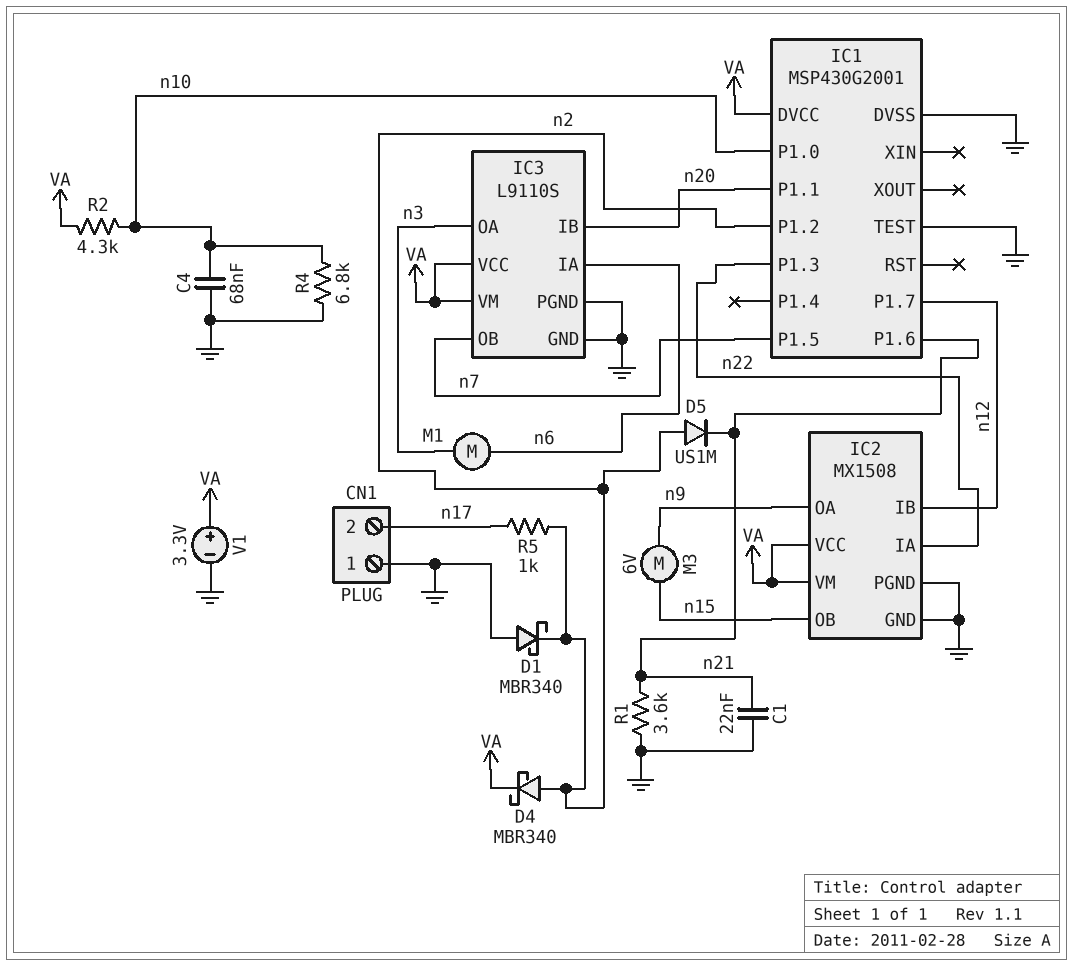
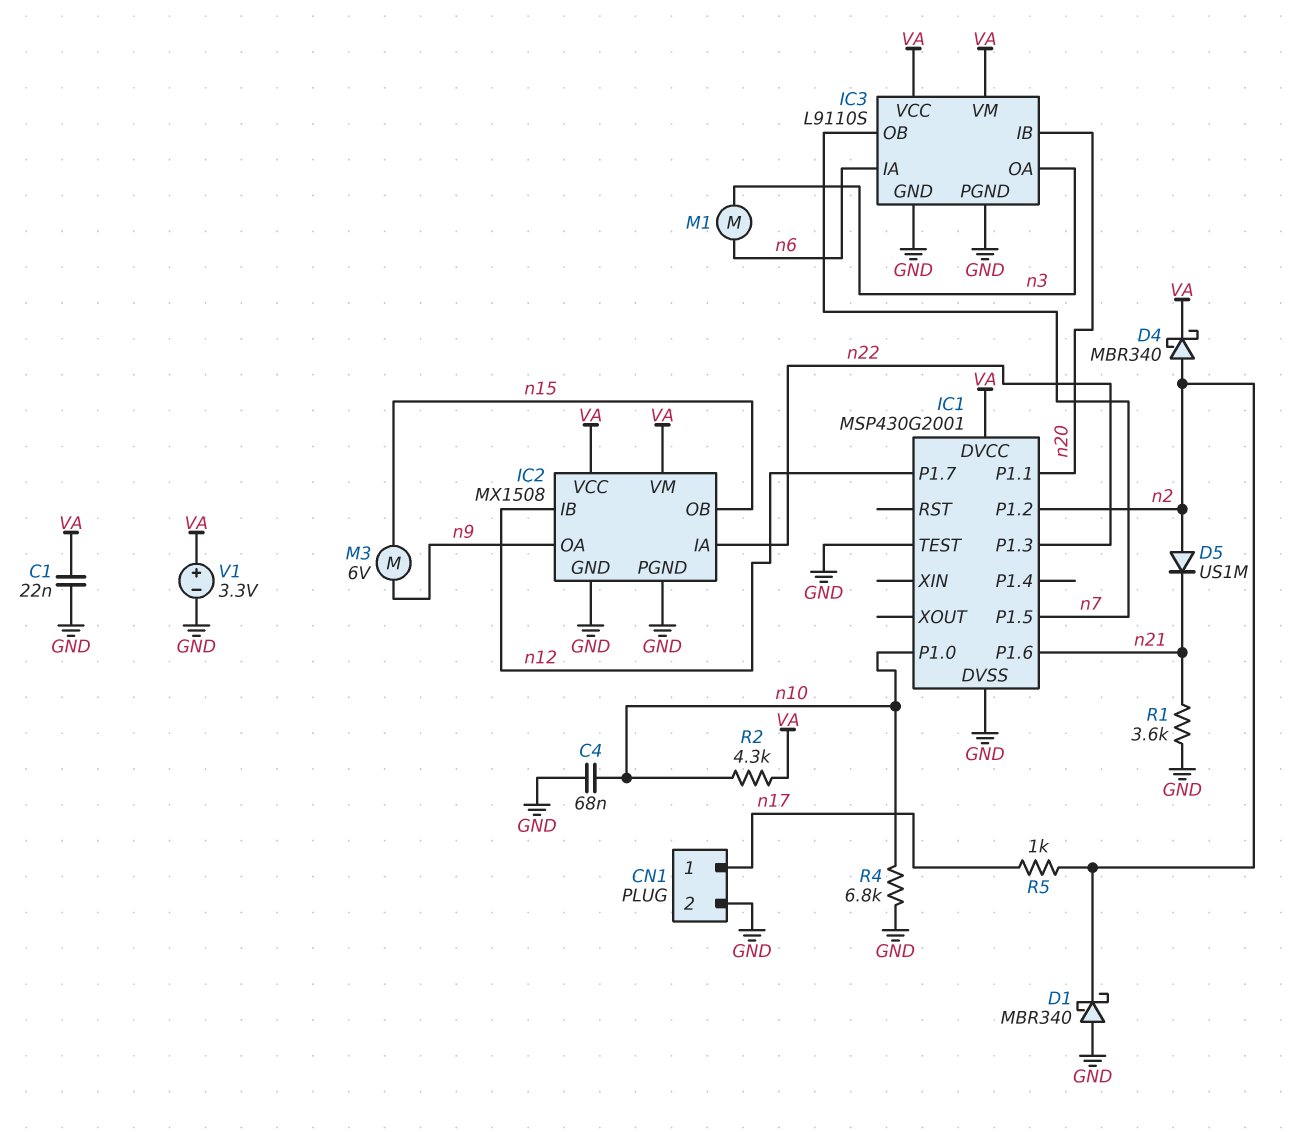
C1: 22nF (GND, n21) -> 22nF (GND, VA)
CN1 pin 1: GND -> n17
CN1 pin 2: n17 -> GND

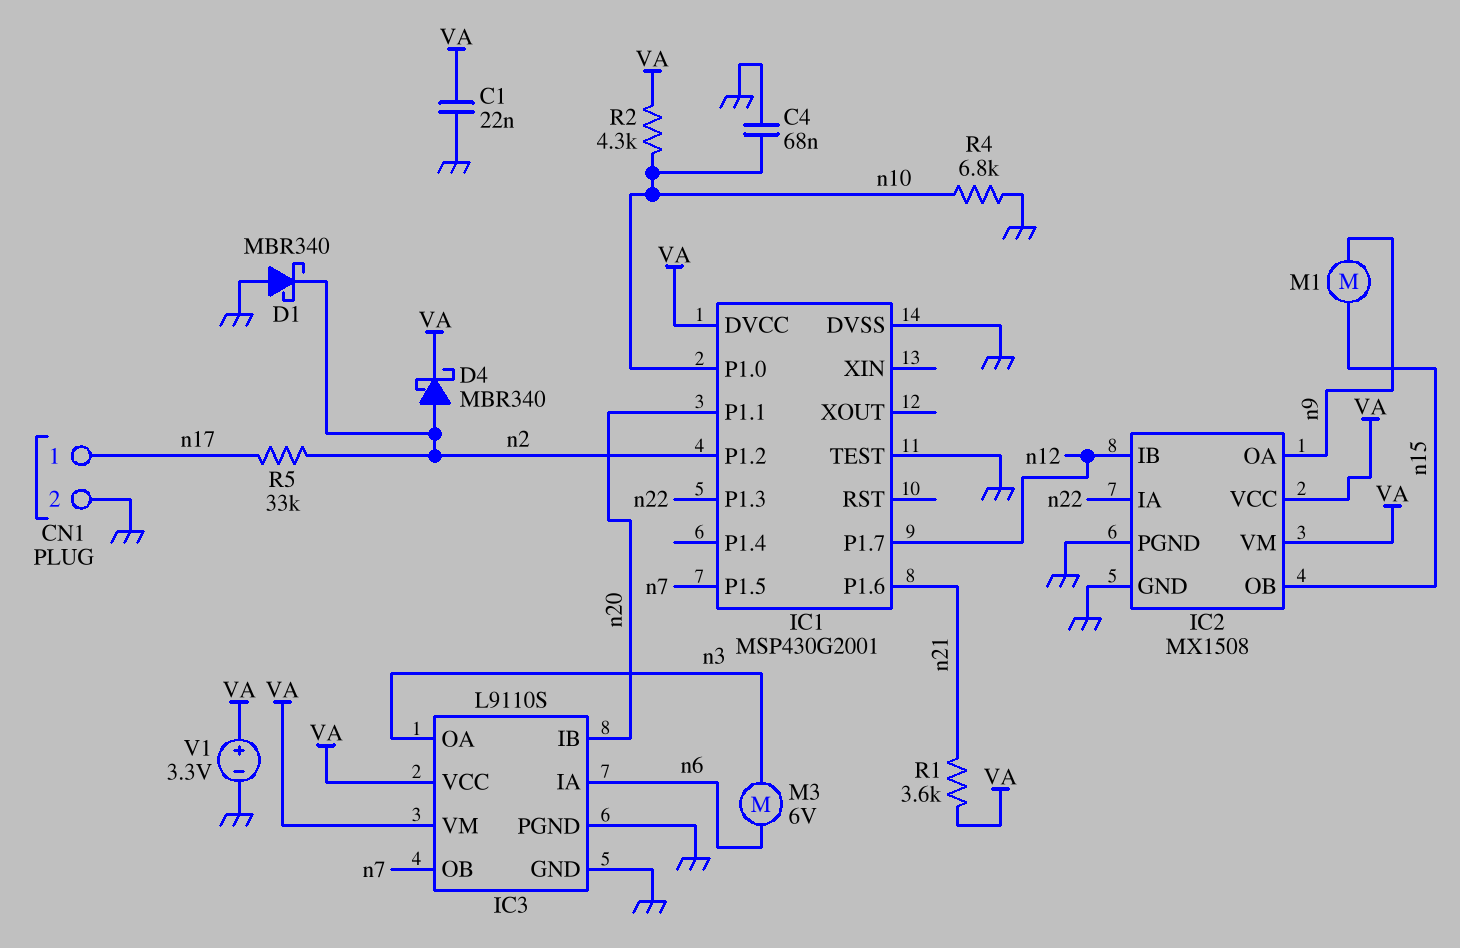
D5: diode US1M (A n2, K n21) -> none
M1: motor (n3, n6) -> motor (n9, n15)
M3: motor 6V (n9, n15) -> motor 6V (n3, n6)
R1: 3.6k (GND, n21) -> 3.6k (VA, n21)
R5: 1k (n2, n17) -> 33k (n2, n17)

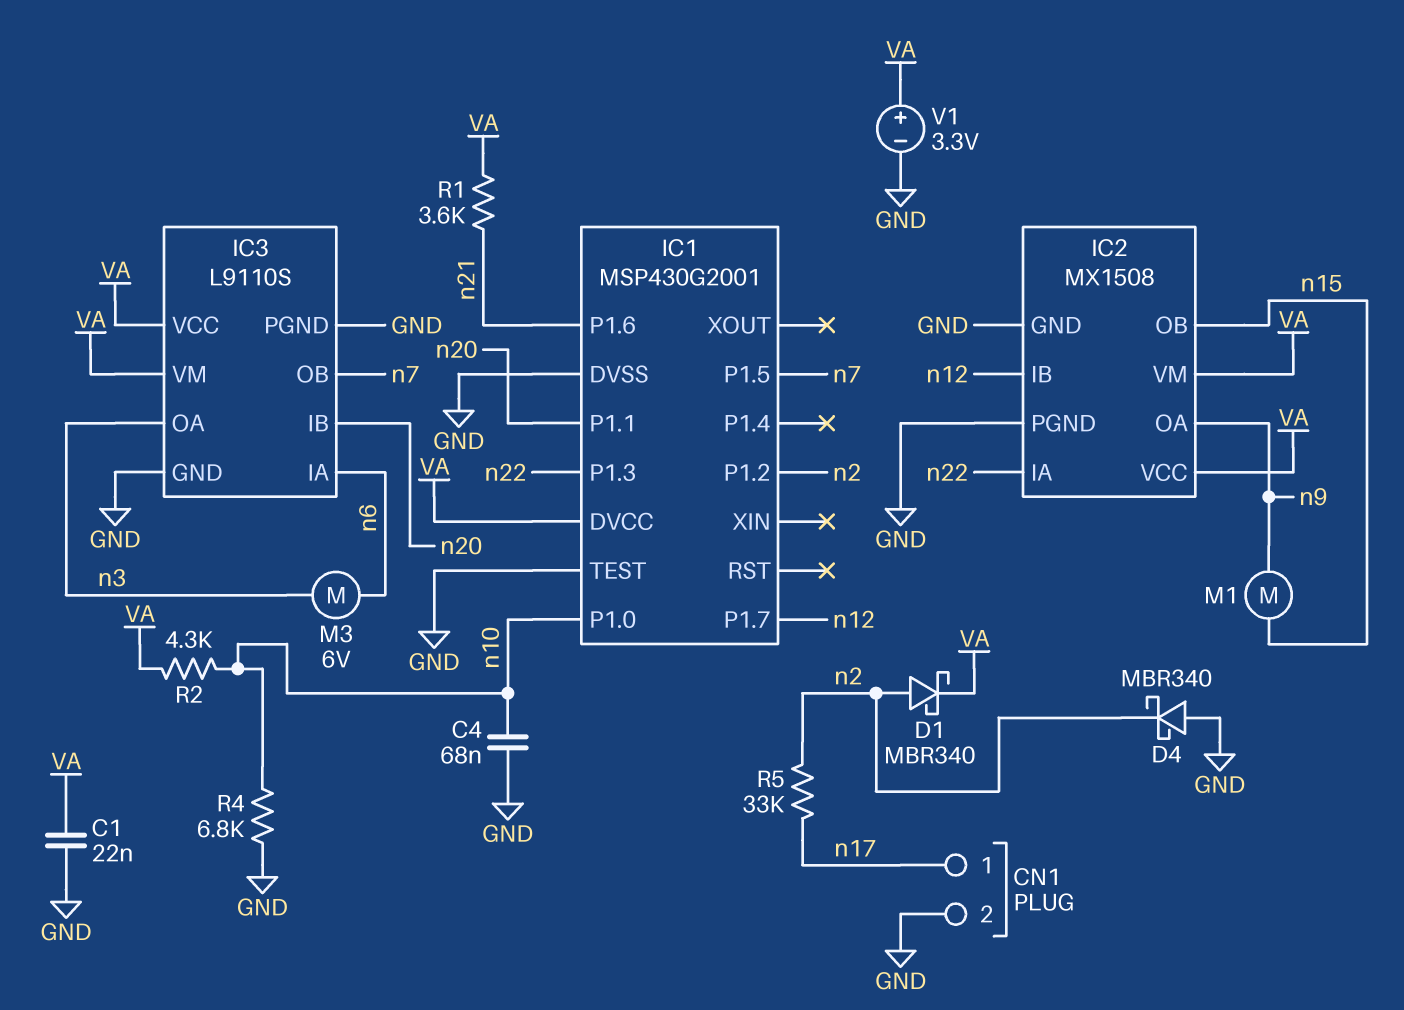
D1: schottky MBR340 (A GND, K n2) -> schottky MBR340 (A n2, K VA)
D4: schottky MBR340 (A n2, K VA) -> schottky MBR340 (A GND, K n2)

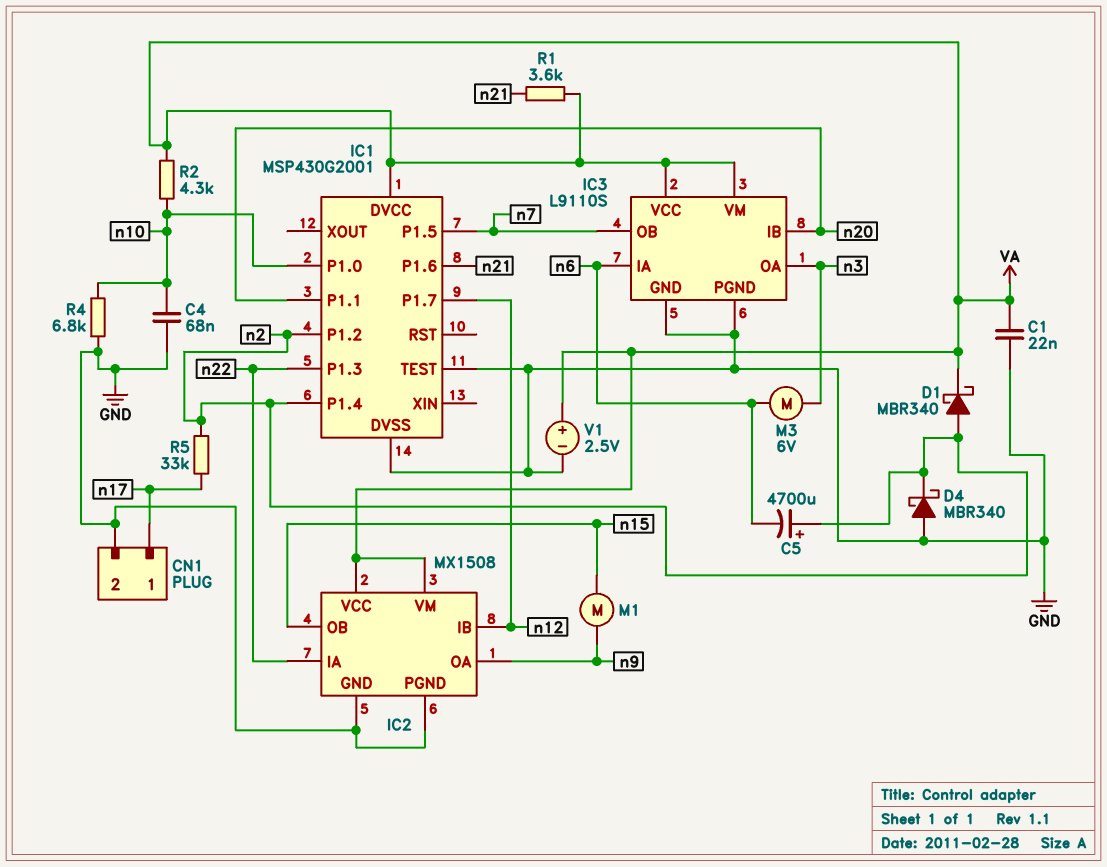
C5: none -> 4700uF (plus n2, minus n6)
IC1 pin P1.4: none -> n2
V1: 3.3V (plus VA, minus GND) -> 2.5V (plus VA, minus GND)

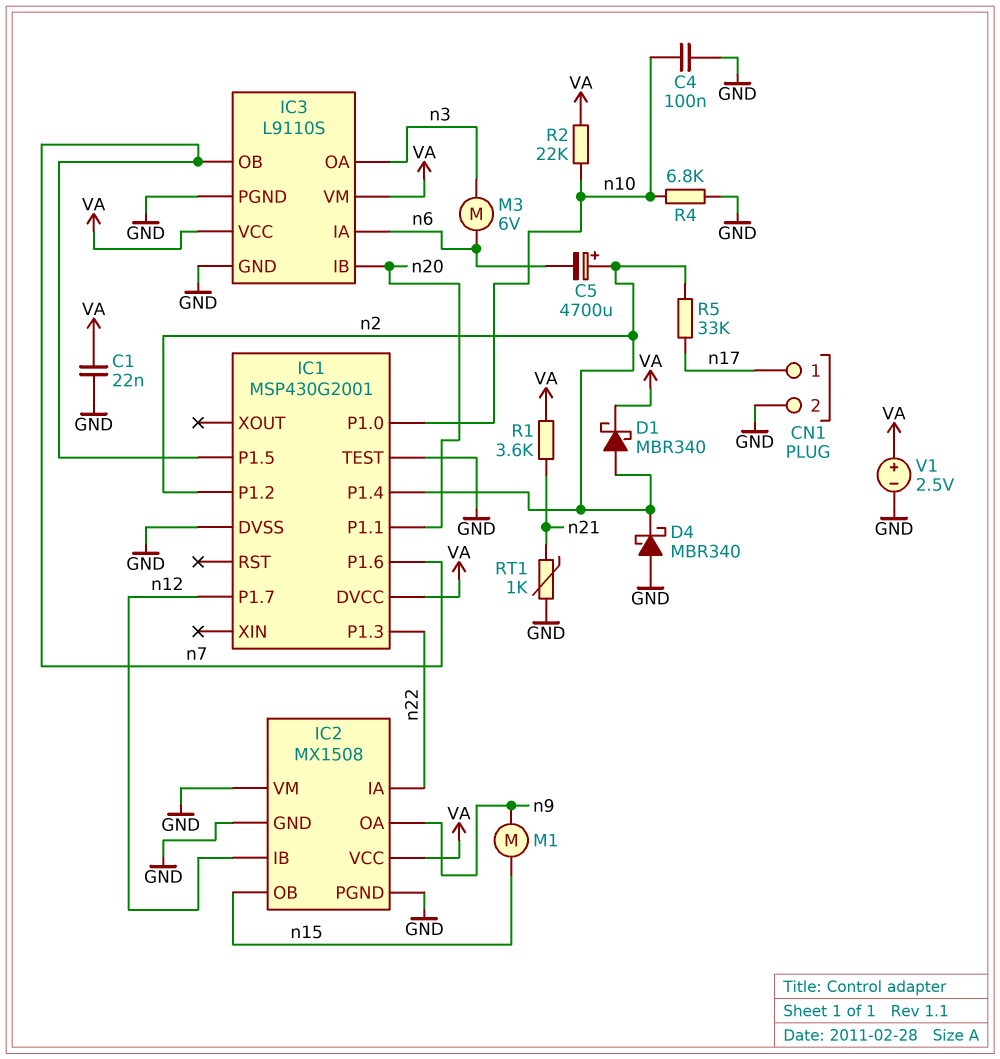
C4: 68nF (GND, n10) -> 100nF (GND, n10)
IC1 pin P1.6: n21 -> n7
IC2 pin VM: VA -> GND
R2: 4.3k (VA, n10) -> 22k (VA, n10)
RT1: none -> 1k (GND, n21)

